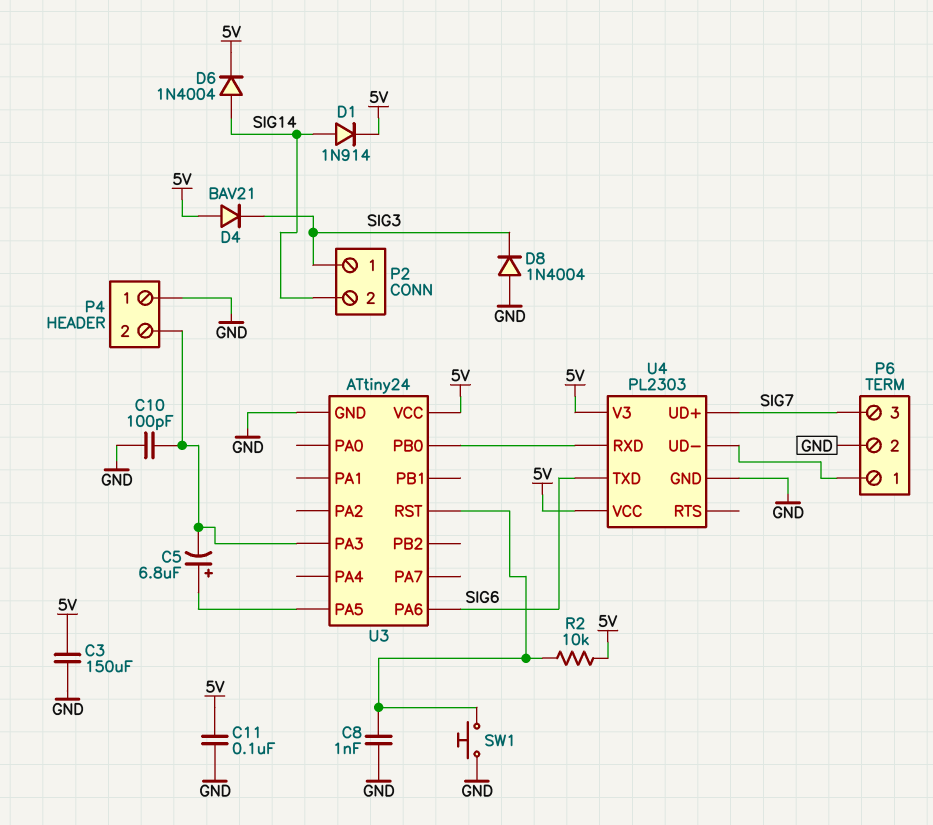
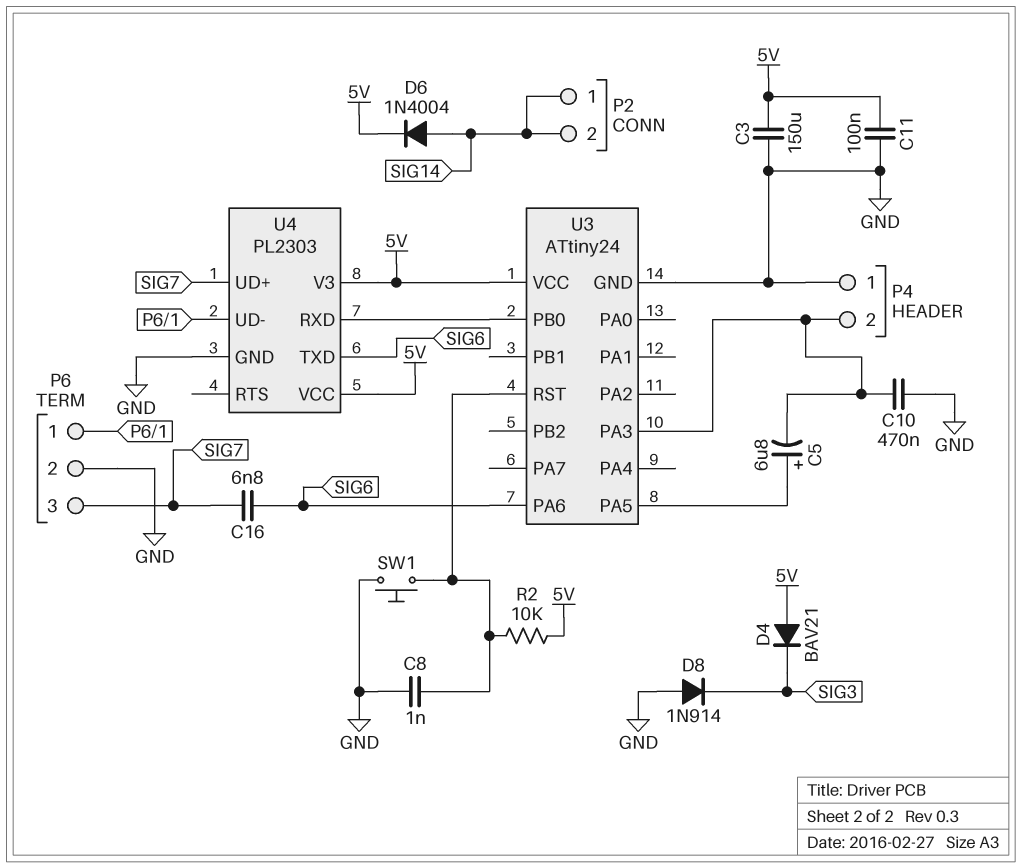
C10: 100pF (GND, P4/2) -> 470nF (GND, P4/2)
C16: none -> 6.8nF (SIG6, SIG7)
D1: diode 1N914 (A SIG14, K 5V) -> none
D8: diode 1N4004 (A GND, K SIG3) -> diode 1N914 (A GND, K SIG3)
P2 pin 1: SIG3 -> SIG14

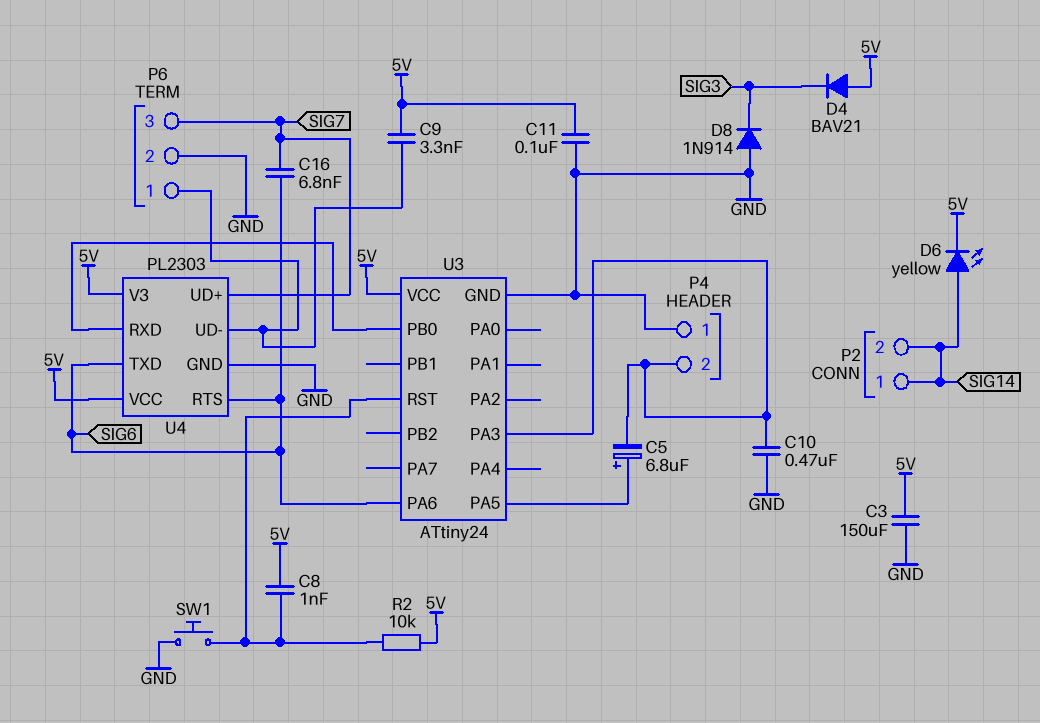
C8: 1nF (GND, U3/RST) -> 1nF (5V, U3/RST)
C9: none -> 3.3nF (5V, P6/1)
D6: diode 1N4004 (A SIG14, K 5V) -> LED yellow (A SIG14, K 5V)
U4 pin RTS: none -> SIG6

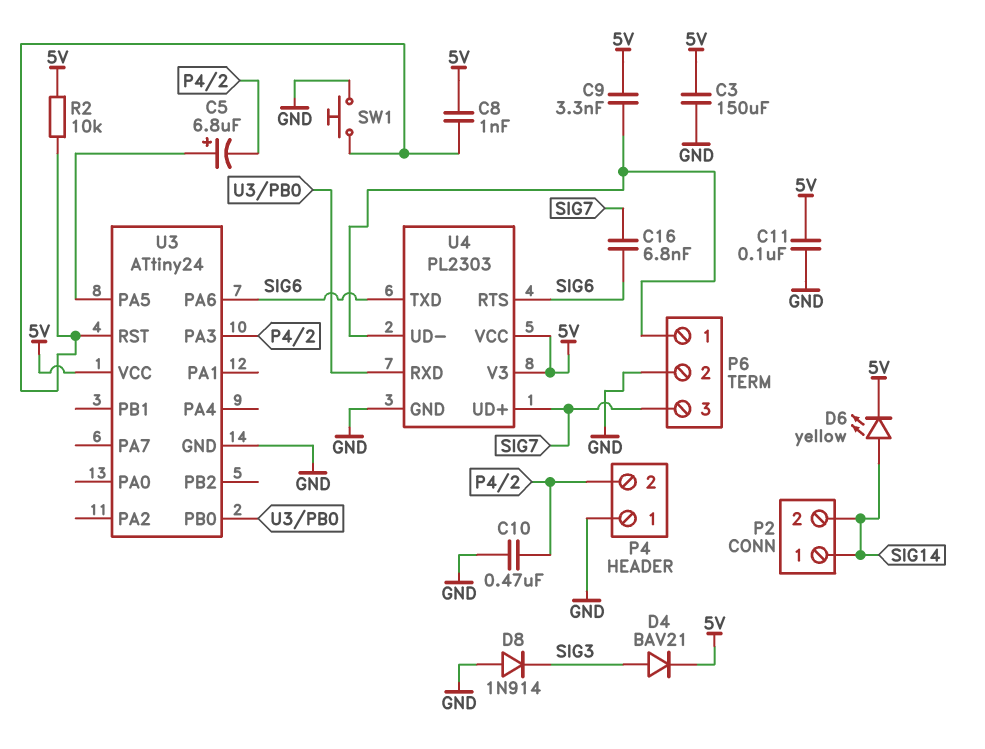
D4: diode BAV21 (A 5V, K SIG3) -> diode BAV21 (A SIG3, K 5V)

